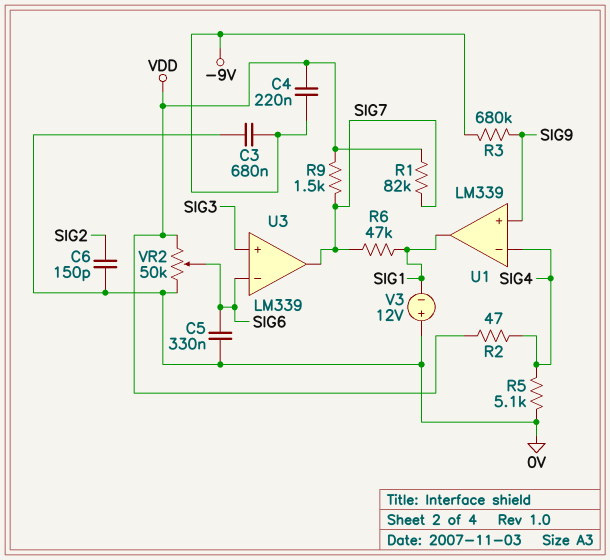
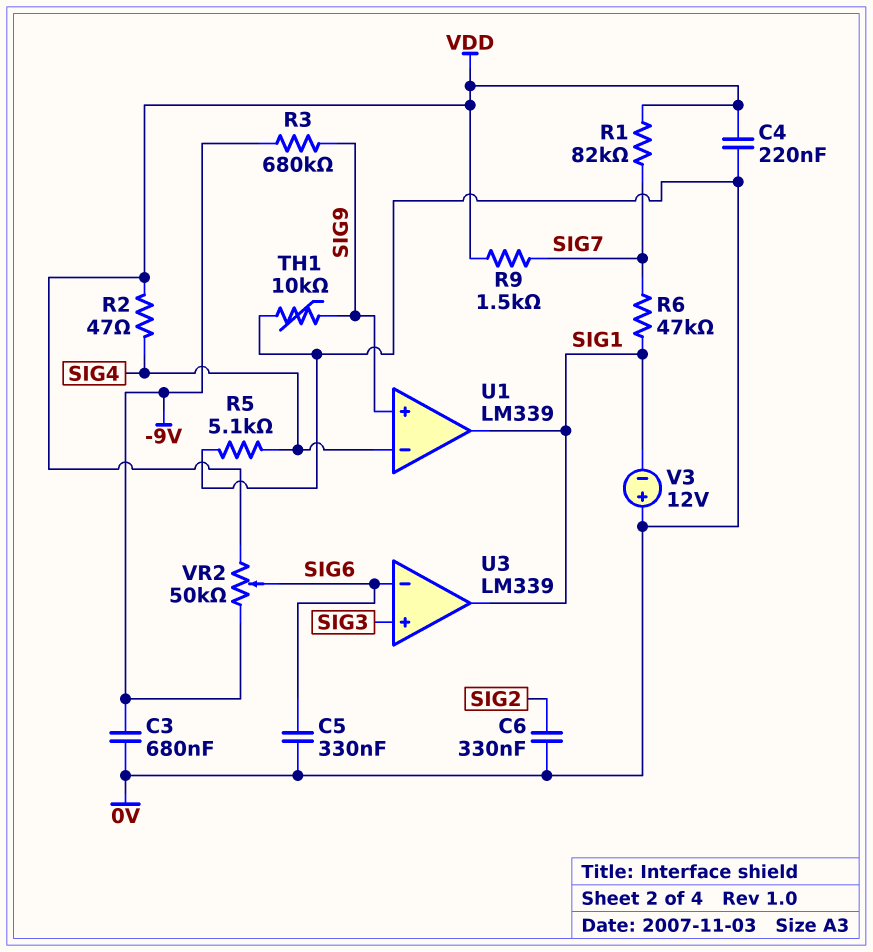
C4: 220nF (-9V, VDD) -> 220nF (0V, VDD)
C6: 150pF (0V, SIG2) -> 330nF (0V, SIG2)
TH1: none -> 10k (0V, SIG9)
U3 pin out: SIG7 -> SIG1
VR2: 50k (0V, VDD, wiper SIG6) -> 50k (-9V, VDD, wiper SIG6)

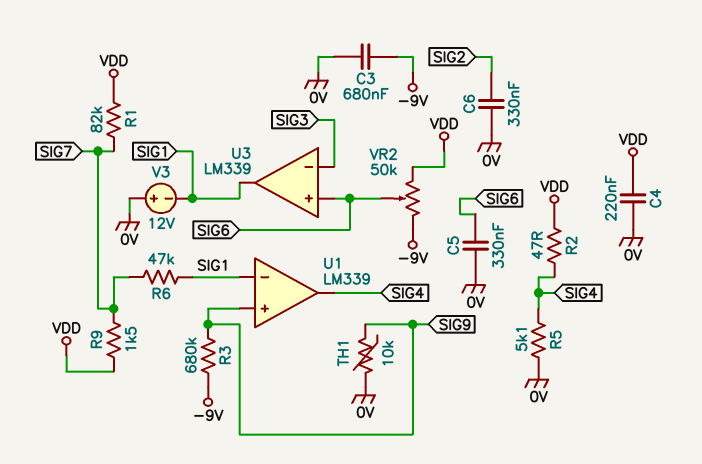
U1 pin in-: SIG4 -> SIG1
U1 pin out: SIG1 -> SIG4
U3 pin in+: SIG3 -> SIG6
U3 pin in-: SIG6 -> SIG3

